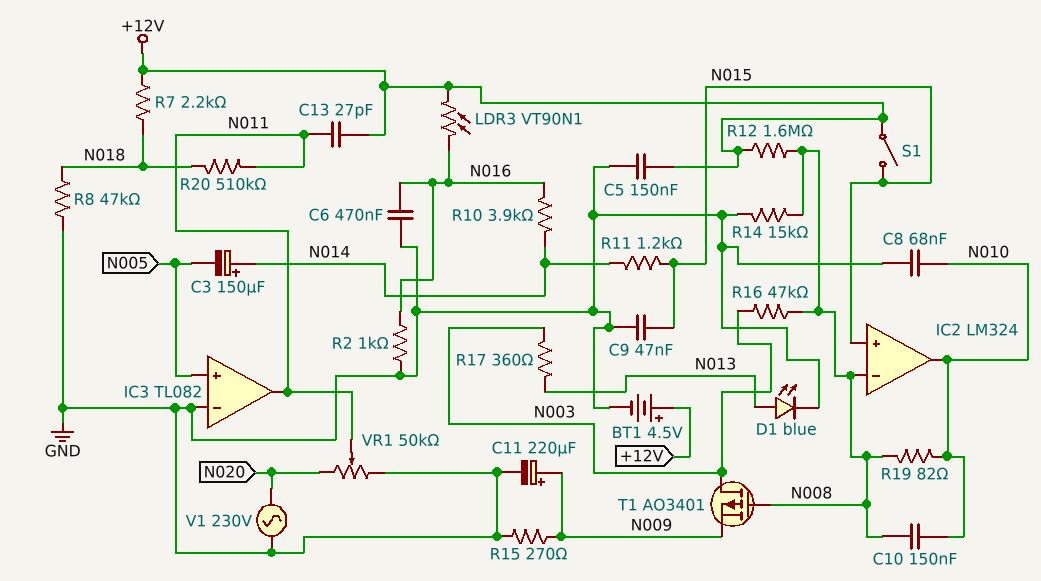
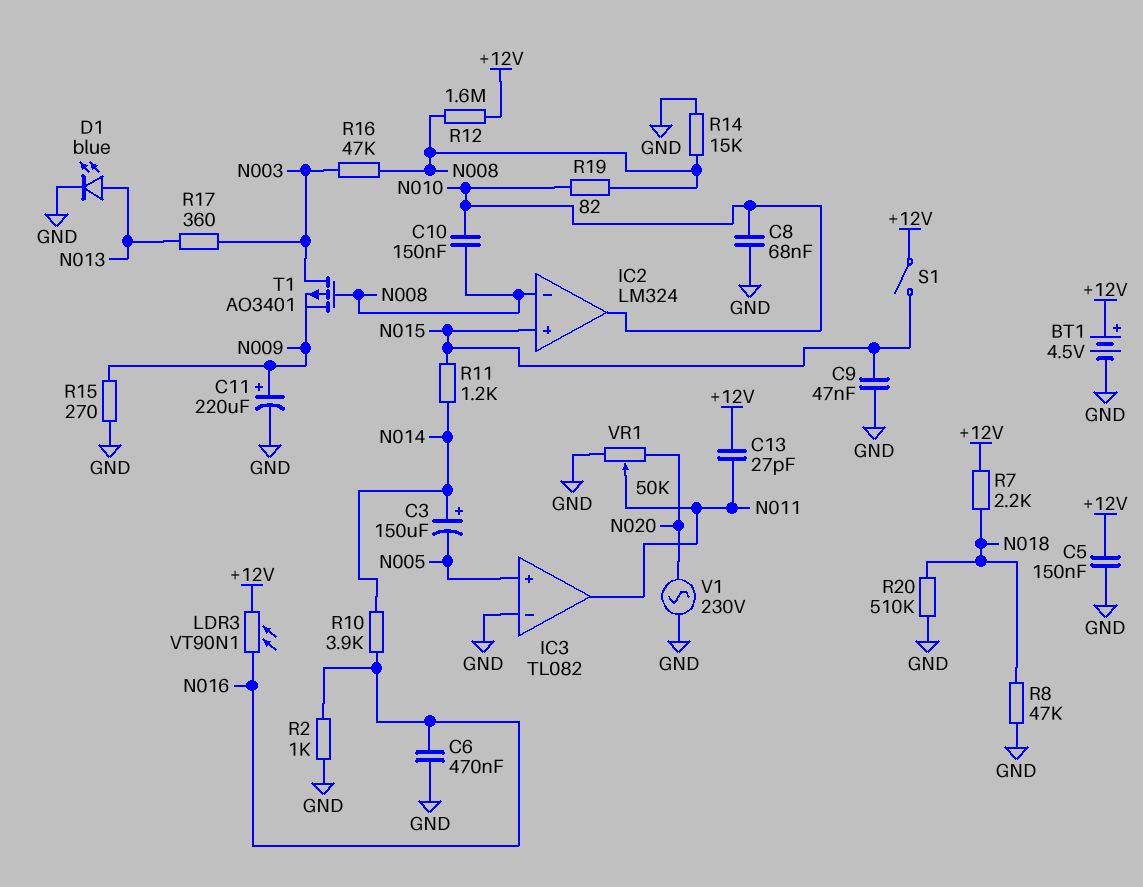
R20: 510k (N011, N018) -> 510k (GND, N018)

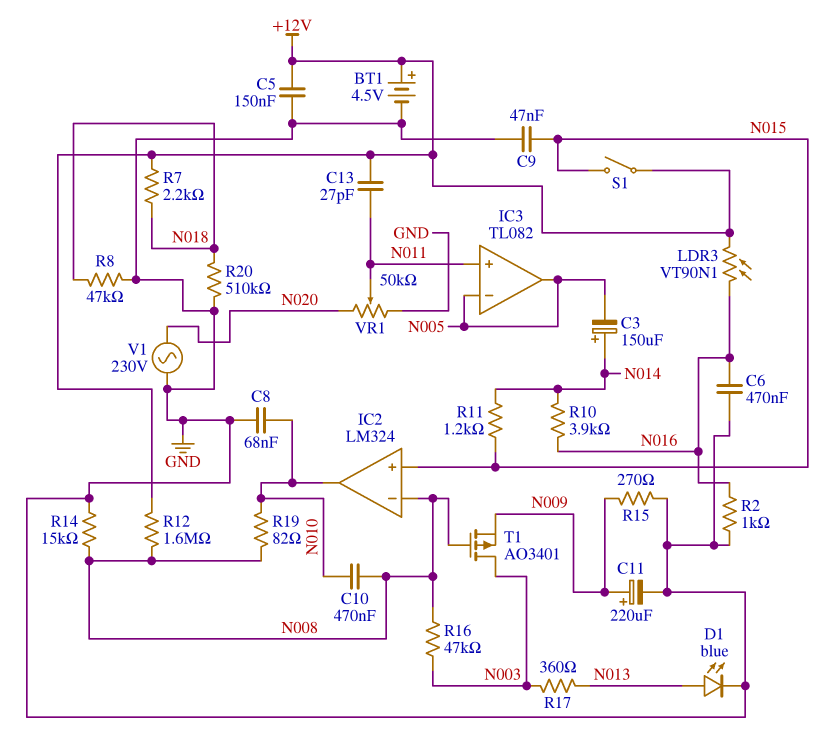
C10: 150nF (N008, N010) -> 470nF (N008, N010)
IC3 pin in+: N005 -> N011
IC3 pin in-: GND -> N005
IC3 pin out: N011 -> N005

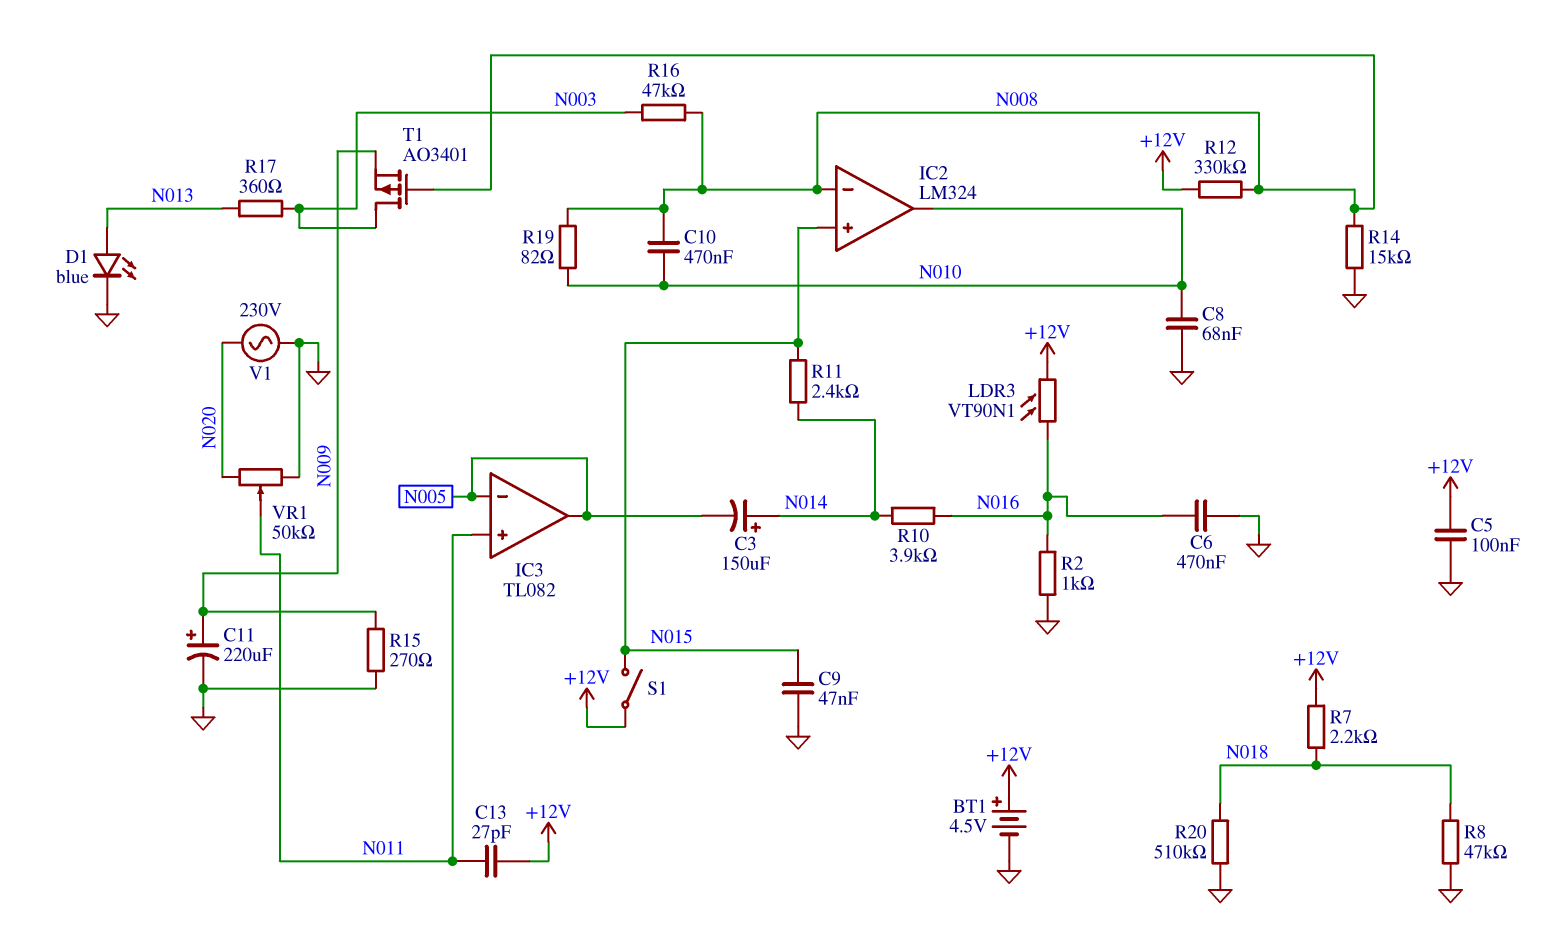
C5: 150nF (+12V, GND) -> 100nF (+12V, GND)
R11: 1.2k (N014, N015) -> 2.4k (N014, N015)
R12: 1.6M (+12V, N008) -> 330k (+12V, N008)

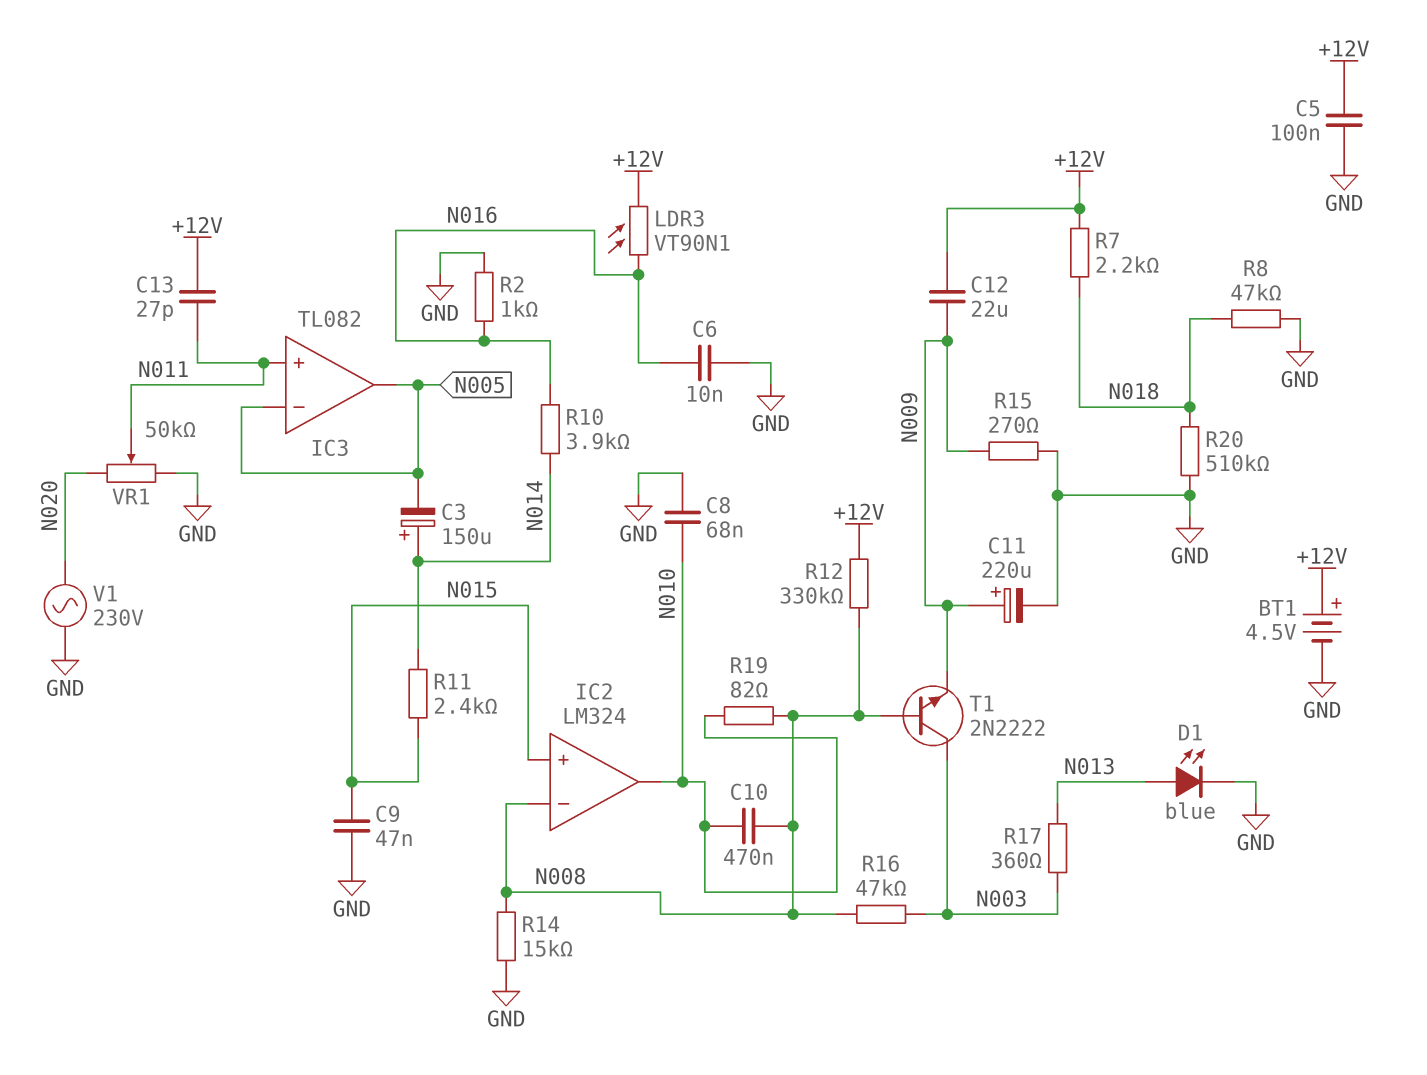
C6: 470nF (GND, N016) -> 10nF (GND, N016)
C12: none -> 22uF (+12V, N009)
S1: switch (+12V, N015) -> none
T1: PMOS AO3401 (G N008, D N003, S N009) -> NPN 2N2222 (B N008, C N003, E N009)

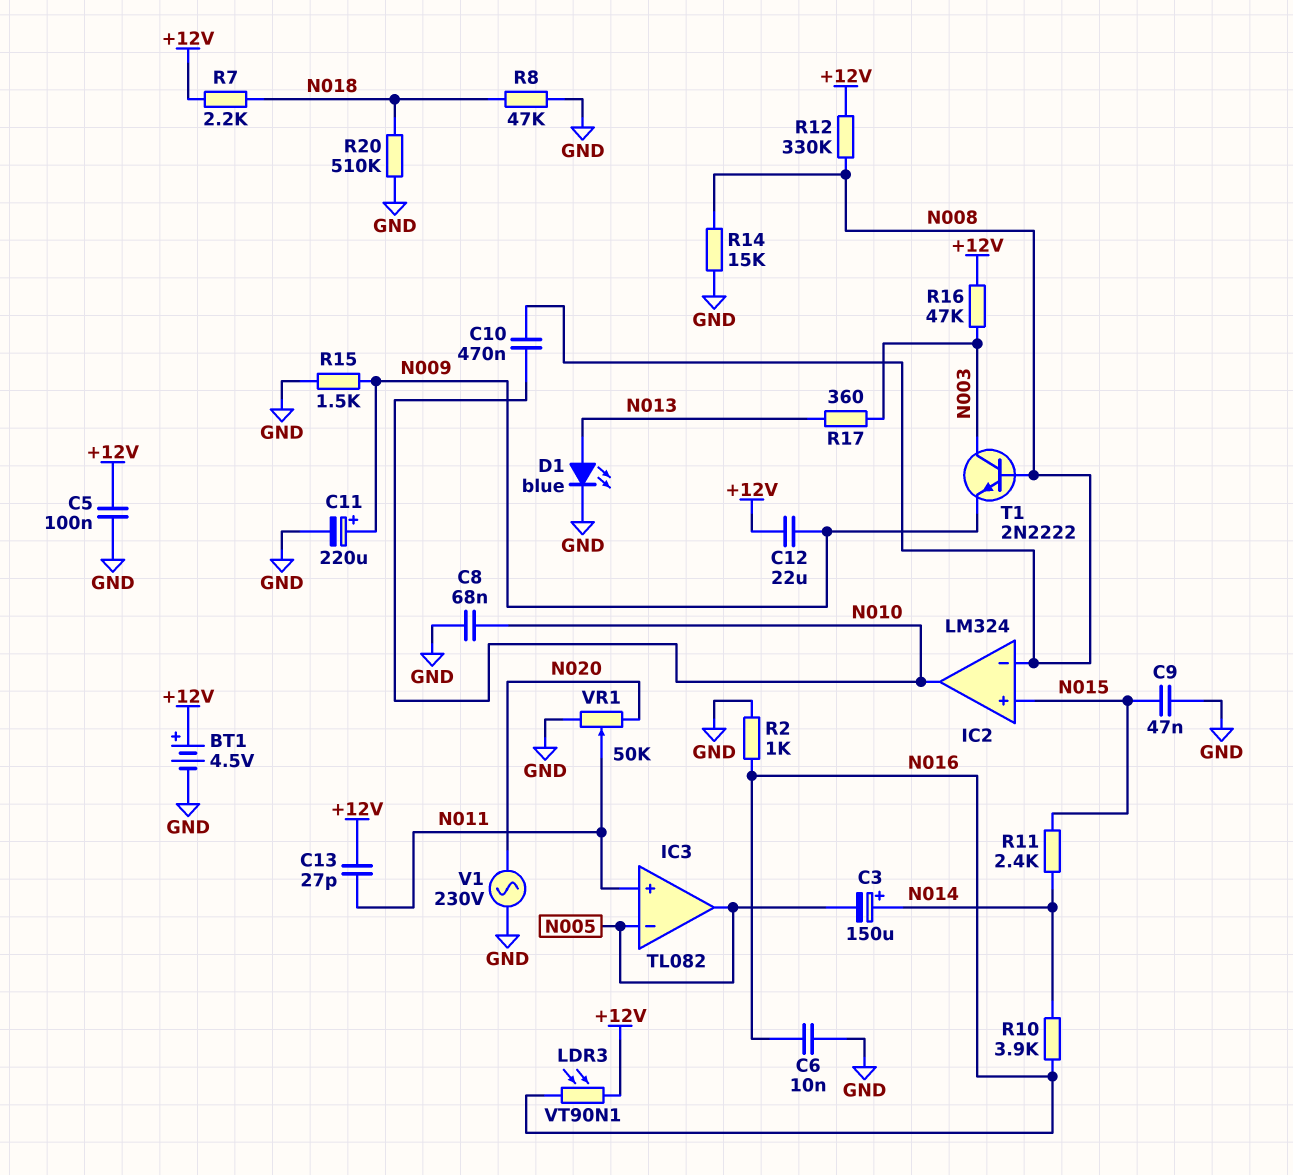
R15: 270 (GND, N009) -> 1.5k (GND, N009)
R16: 47k (N003, N008) -> 47k (+12V, N003)
R19: 82 (N008, N010) -> none

